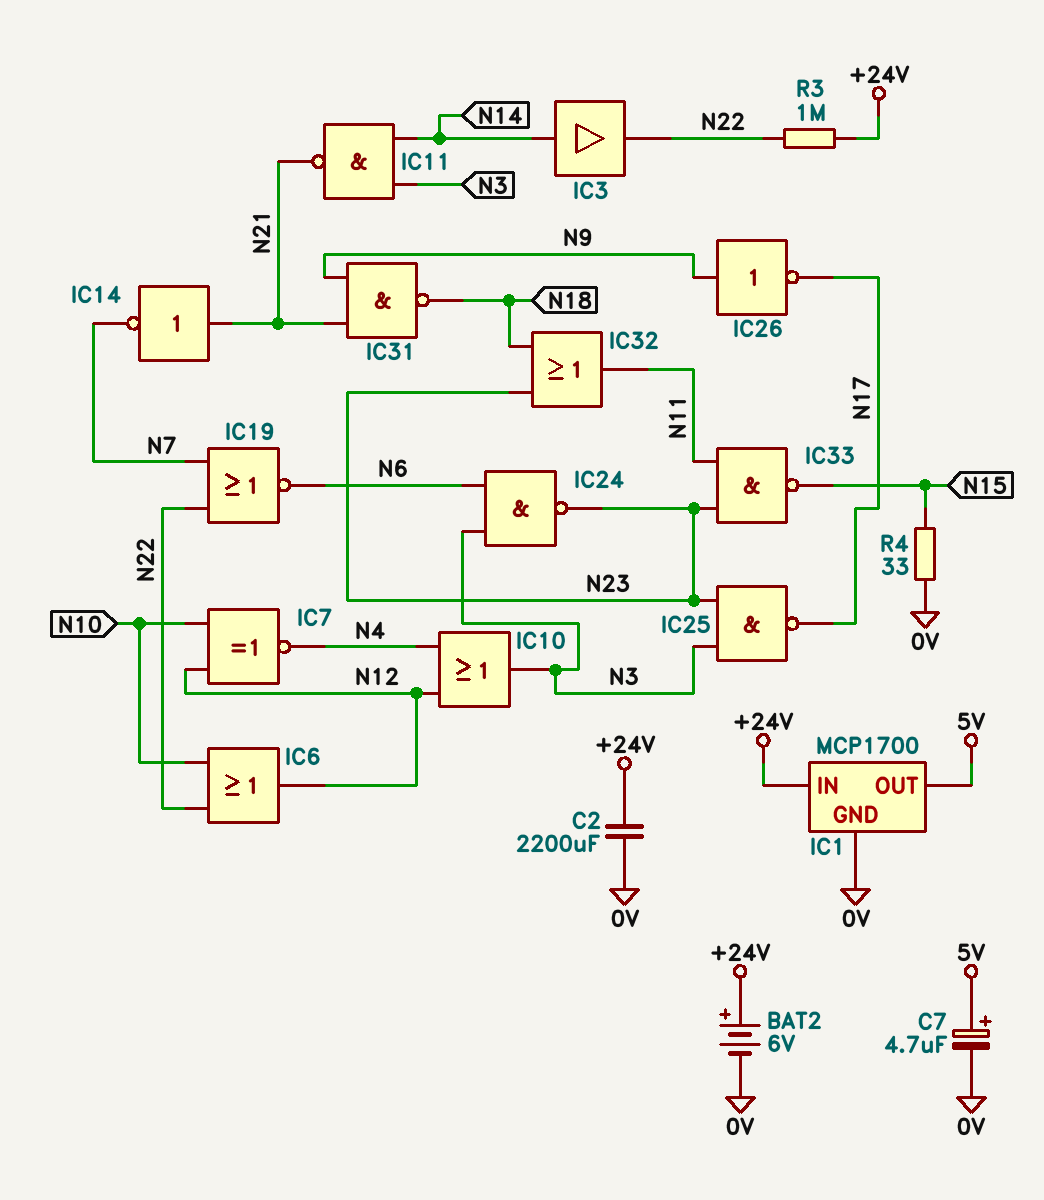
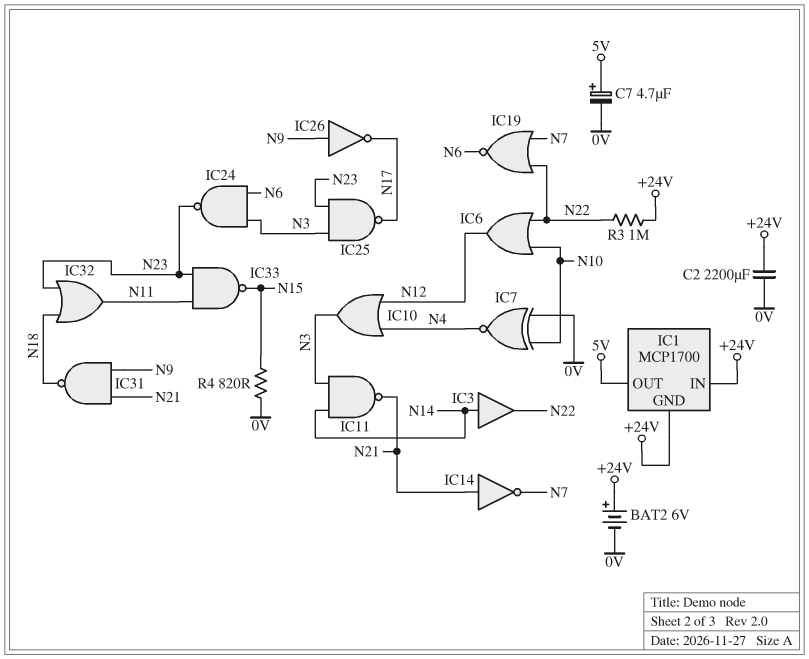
IC1 pin GND: 0V -> +24V
IC7: XNOR (in N10, in N12, out N4) -> XNOR (in 0V, in N10, out N4)
R4: 33 (0V, N15) -> 820 (0V, N15)

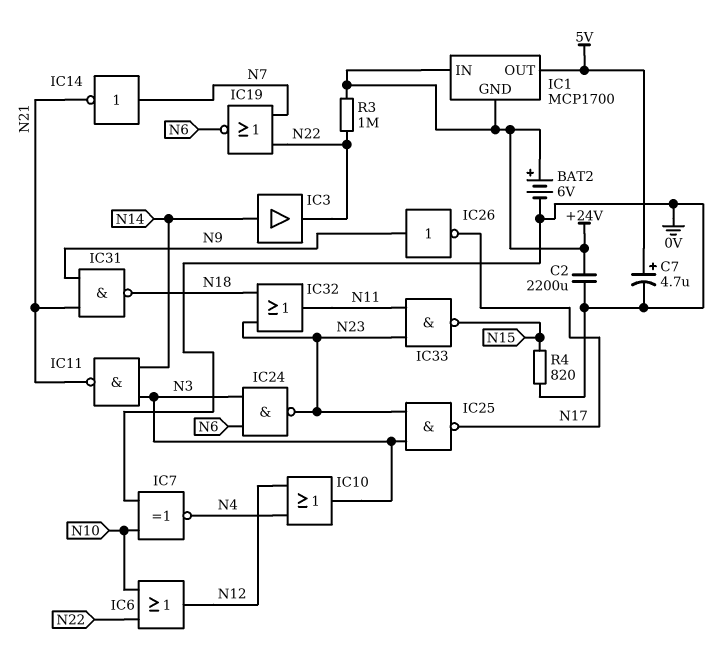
IC14: NOT (in N21, out N7) -> NOT (in N7, out N21)

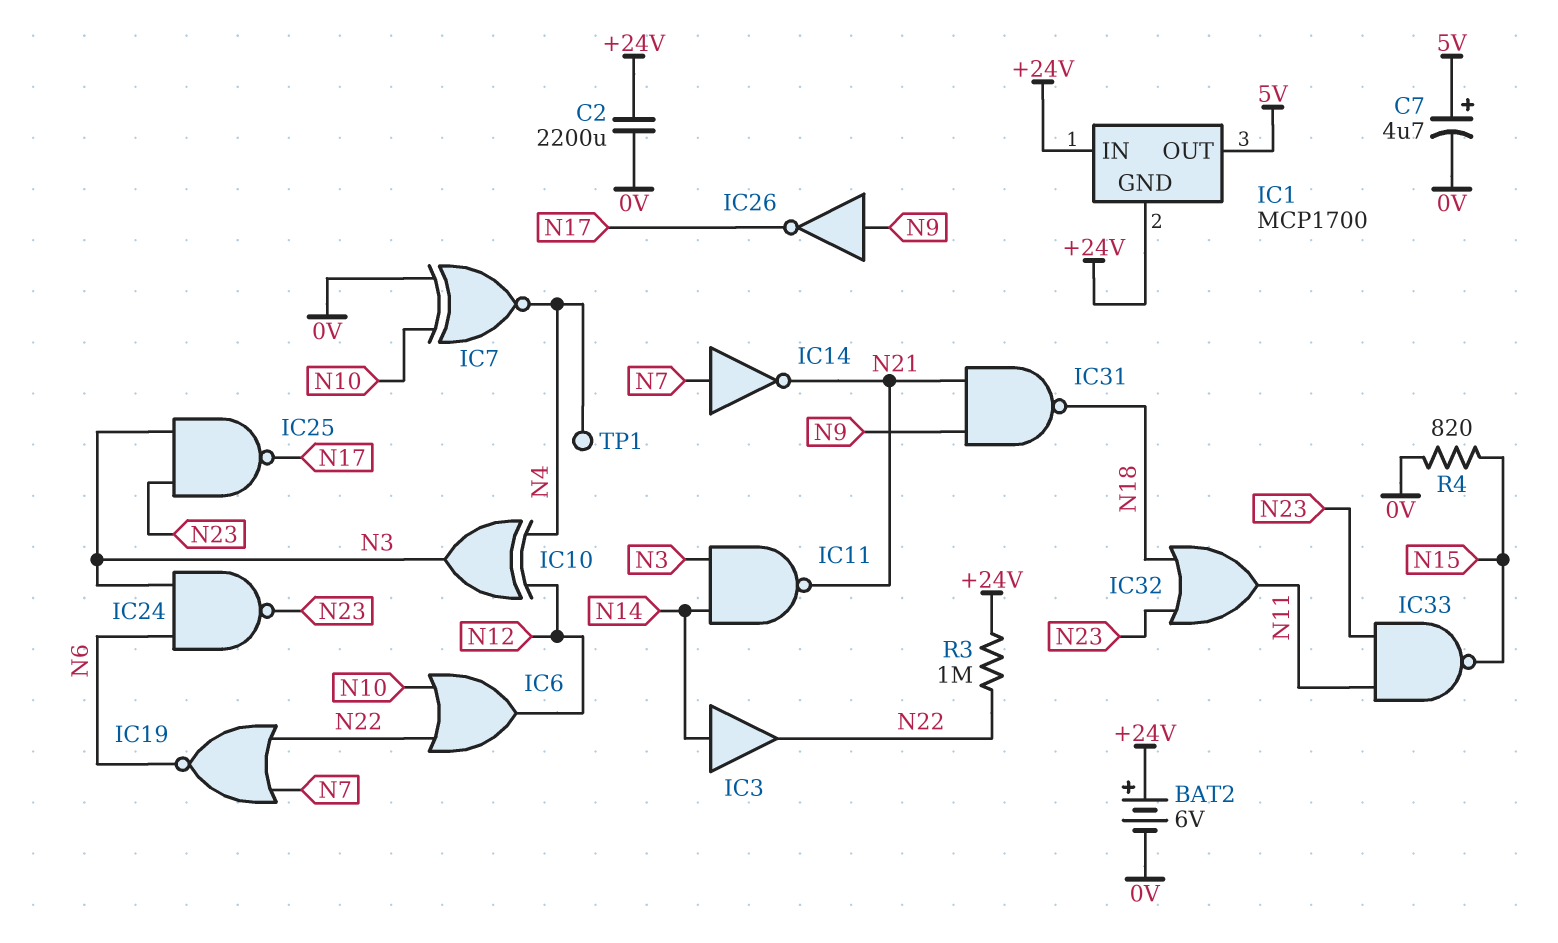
IC10: OR (in N4, in N12, out N3) -> XOR (in N4, in N12, out N3)
TP1: none -> test point (N4)

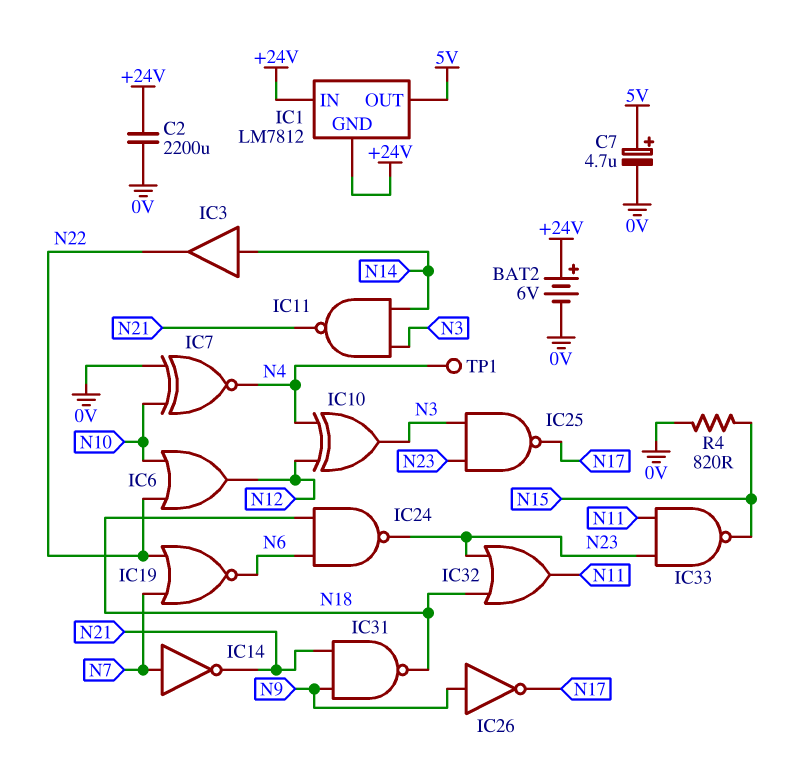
IC1: MCP1700 -> LM7812
IC24: NAND (in N3, in N6, out N23) -> NAND (in N6, in N18, out N23)
R3: 1M (+24V, N22) -> none

